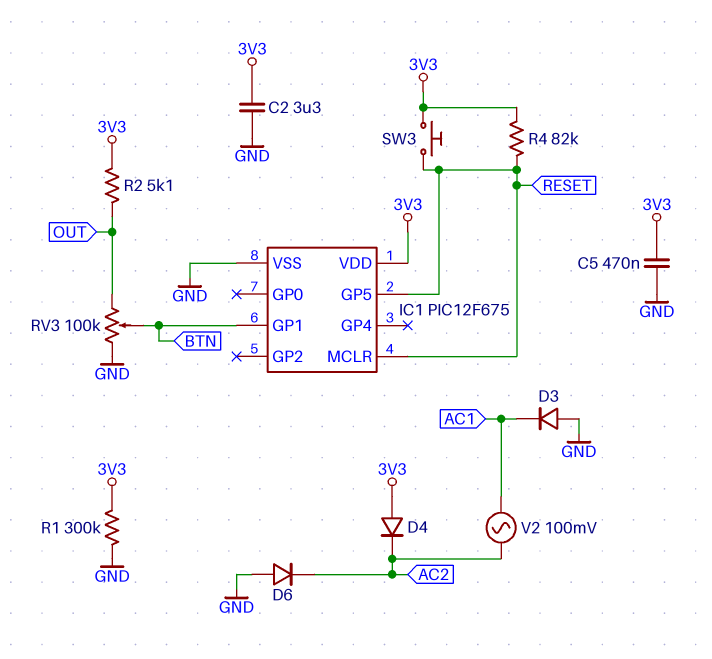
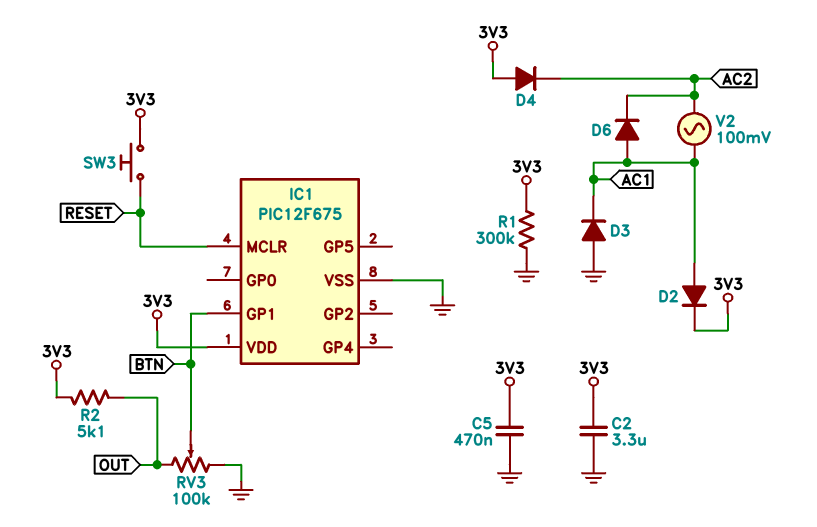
D2: none -> diode (A AC1, K 3V3)
D6: diode (A GND, K AC2) -> diode (A AC1, K AC2)
IC1 pin GP5: RESET -> none
R4: 82k (3V3, RESET) -> none

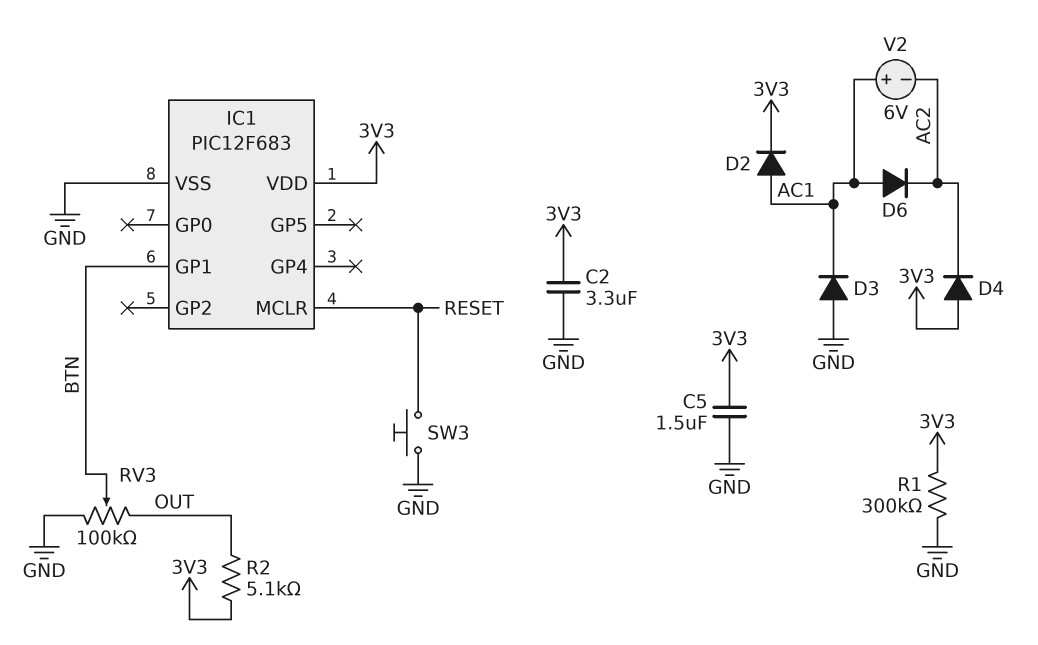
C5: 470nF (3V3, GND) -> 1.5uF (3V3, GND)
IC1: PIC12F675 -> PIC12F683
SW3: button (3V3, RESET) -> button (GND, RESET)
V2: AC 100mV (AC1, AC2) -> 6V (plus AC1, minus AC2)

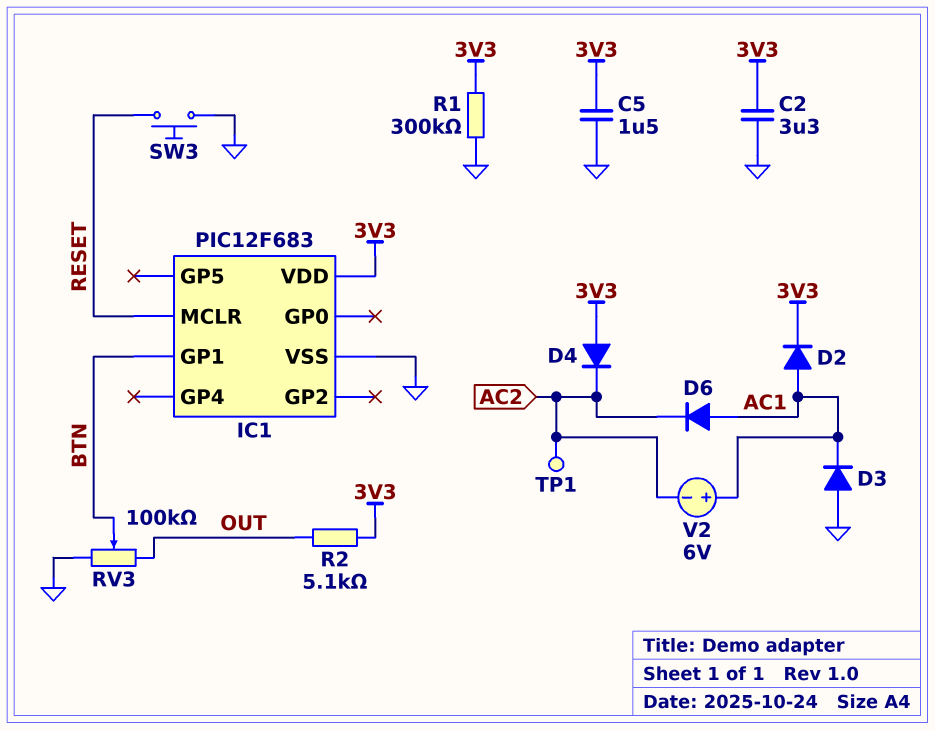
TP1: none -> test point (AC2)

